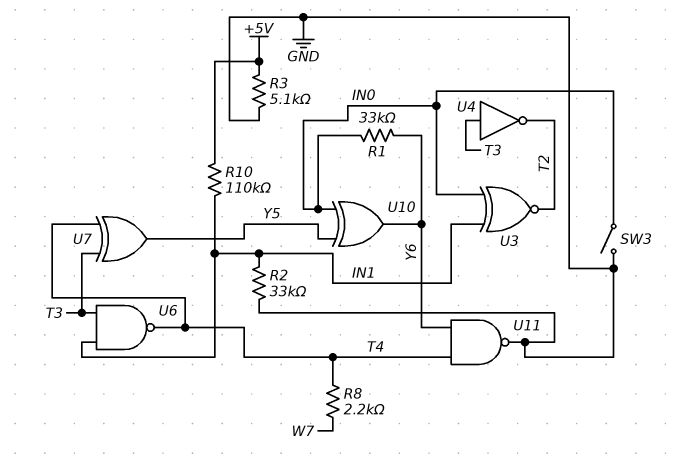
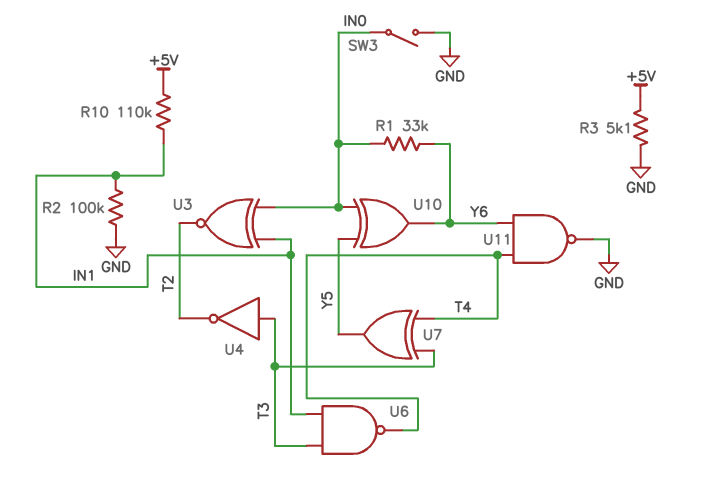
R2: 33k (GND, IN1) -> 100k (GND, IN1)
R8: 2.2k (T4, W7) -> none

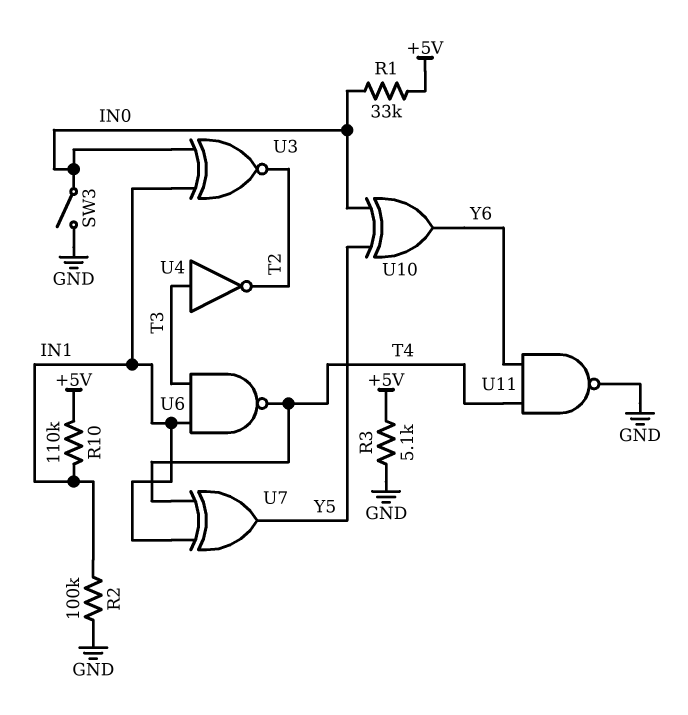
R1: 33k (IN0, Y6) -> 33k (+5V, IN0)
U7: XOR (in T3, in T4, out Y5) -> XOR (in IN1, in T4, out Y5)

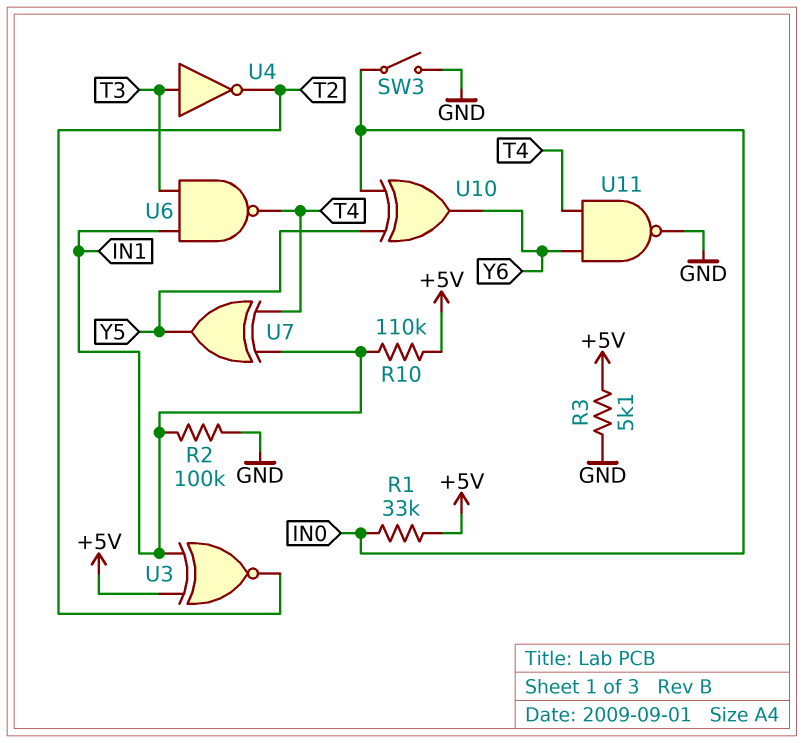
U3: XNOR (in IN0, in IN1, out T2) -> XNOR (in +5V, in IN1, out T2)

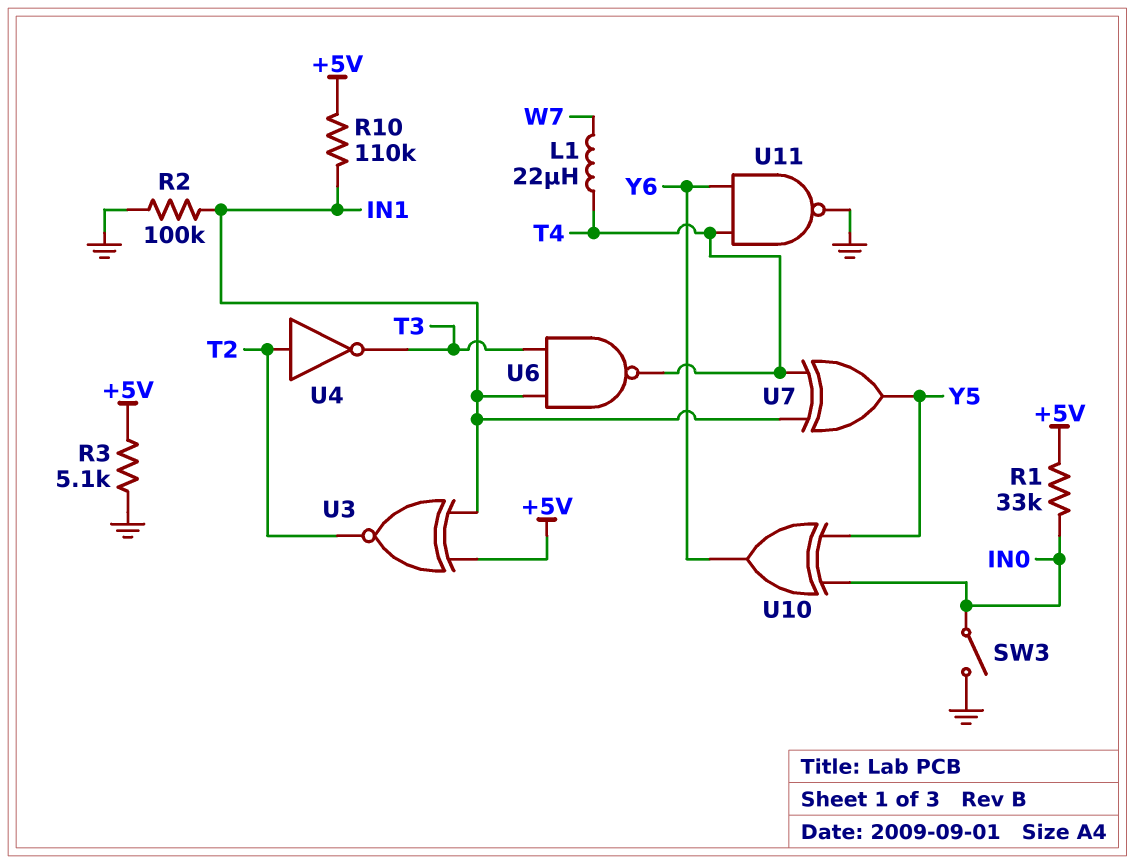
L1: none -> 22uH (T4, W7)
U4: NOT (in T3, out T2) -> NOT (in T2, out T3)

